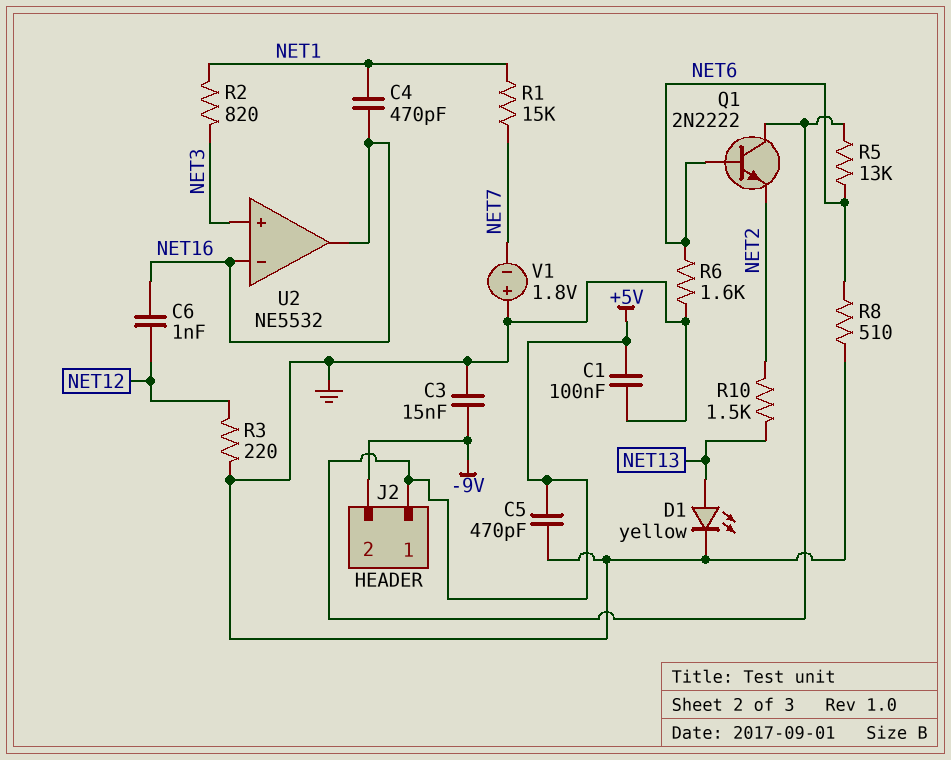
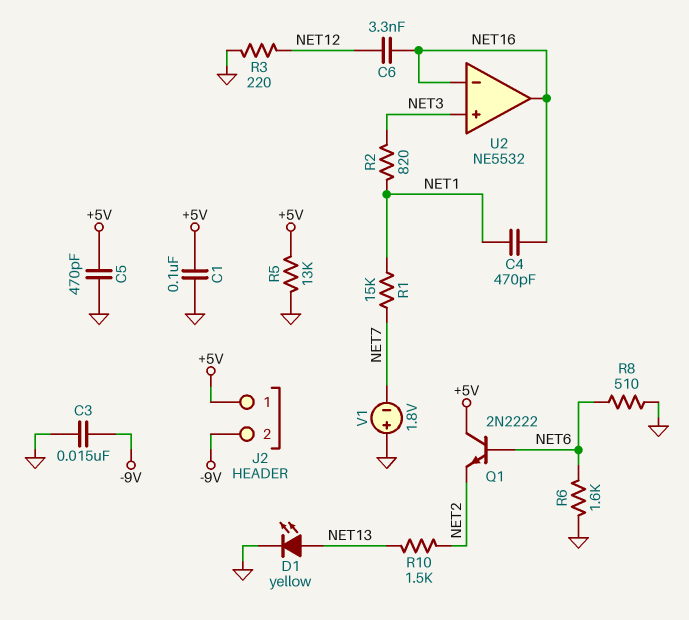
C6: 1nF (NET12, NET16) -> 3.3nF (NET12, NET16)
R5: 13k (+5V, NET6) -> 13k (+5V, GND)

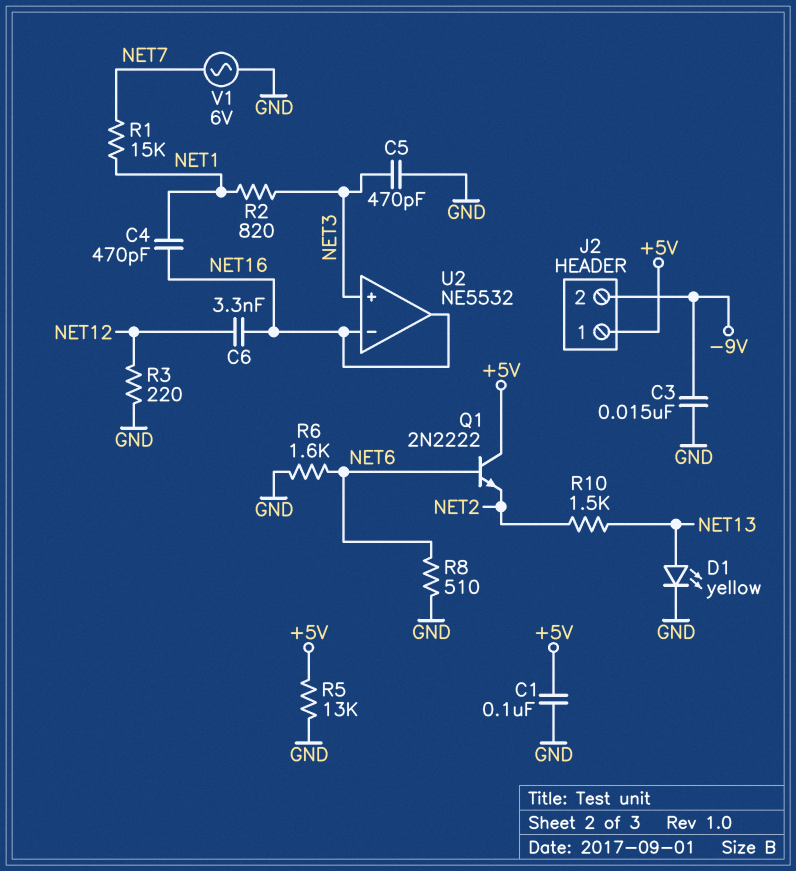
C5: 470pF (+5V, GND) -> 470pF (GND, NET3)
V1: 1.8V (plus GND, minus NET7) -> AC 6V (GND, NET7)

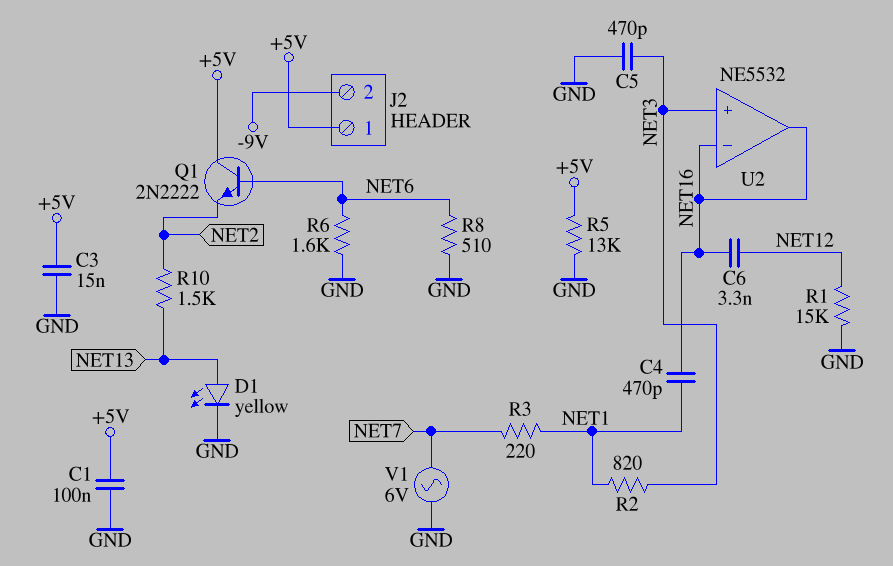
C3: 15nF (-9V, GND) -> 15nF (+5V, GND)
R1: 15k (NET1, NET7) -> 15k (GND, NET12)
R3: 220 (GND, NET12) -> 220 (NET1, NET7)

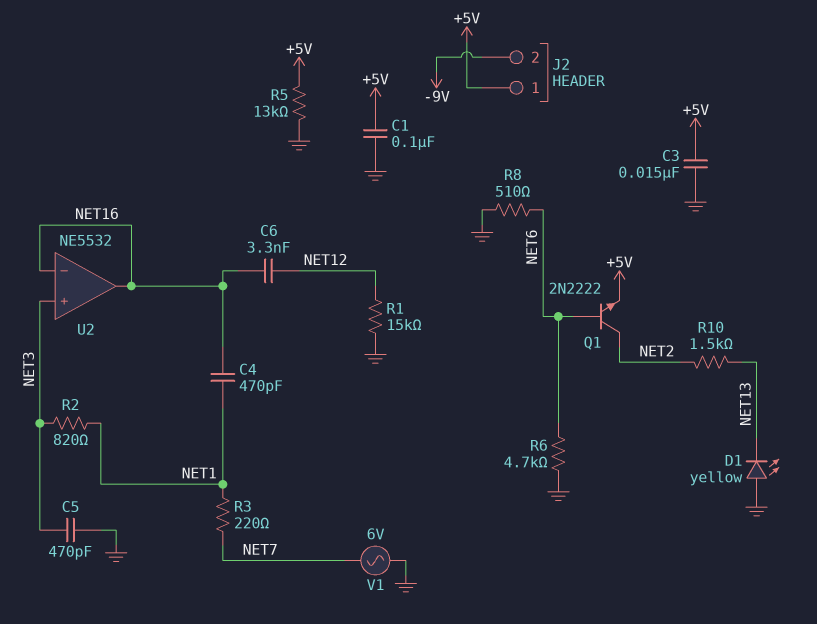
D1: LED yellow (A NET13, K GND) -> LED yellow (A GND, K NET13)
Q1: NPN 2N2222 (B NET6, C +5V, E NET2) -> NPN 2N2222 (B NET6, C NET2, E +5V)
R6: 1.6k (GND, NET6) -> 4.7k (GND, NET6)

